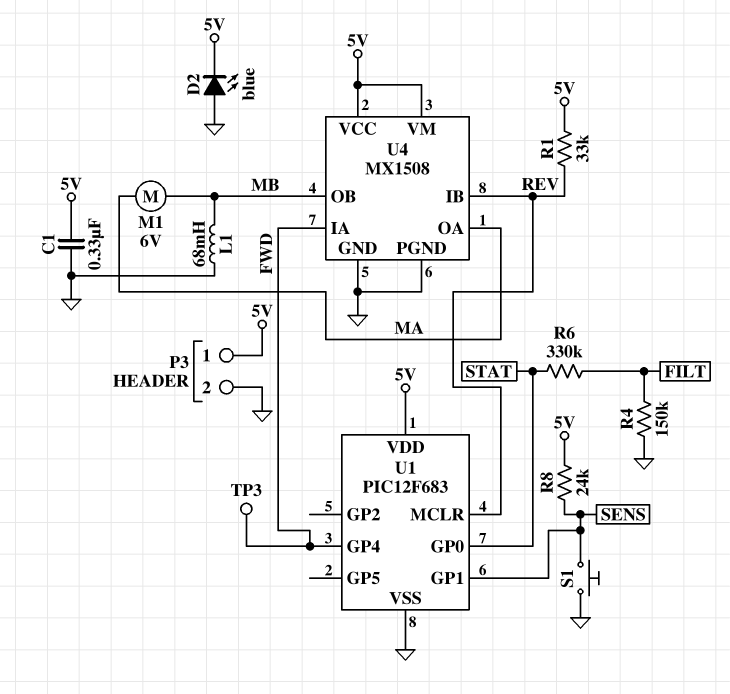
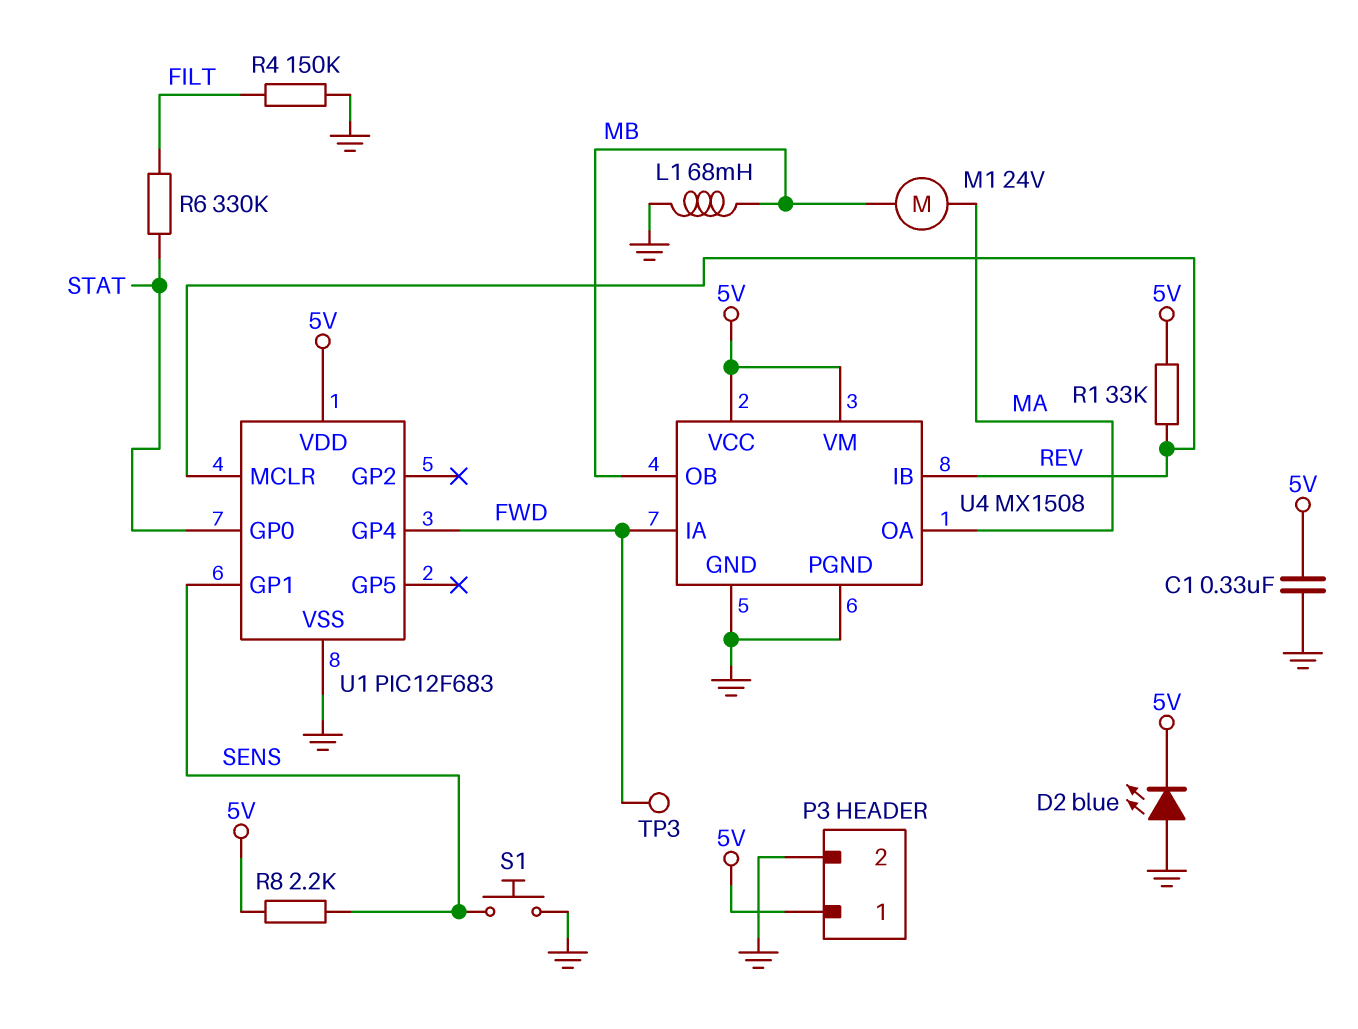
M1: motor 6V (MA, MB) -> motor 24V (MA, MB)
R8: 24k (5V, SENS) -> 2.2k (5V, SENS)

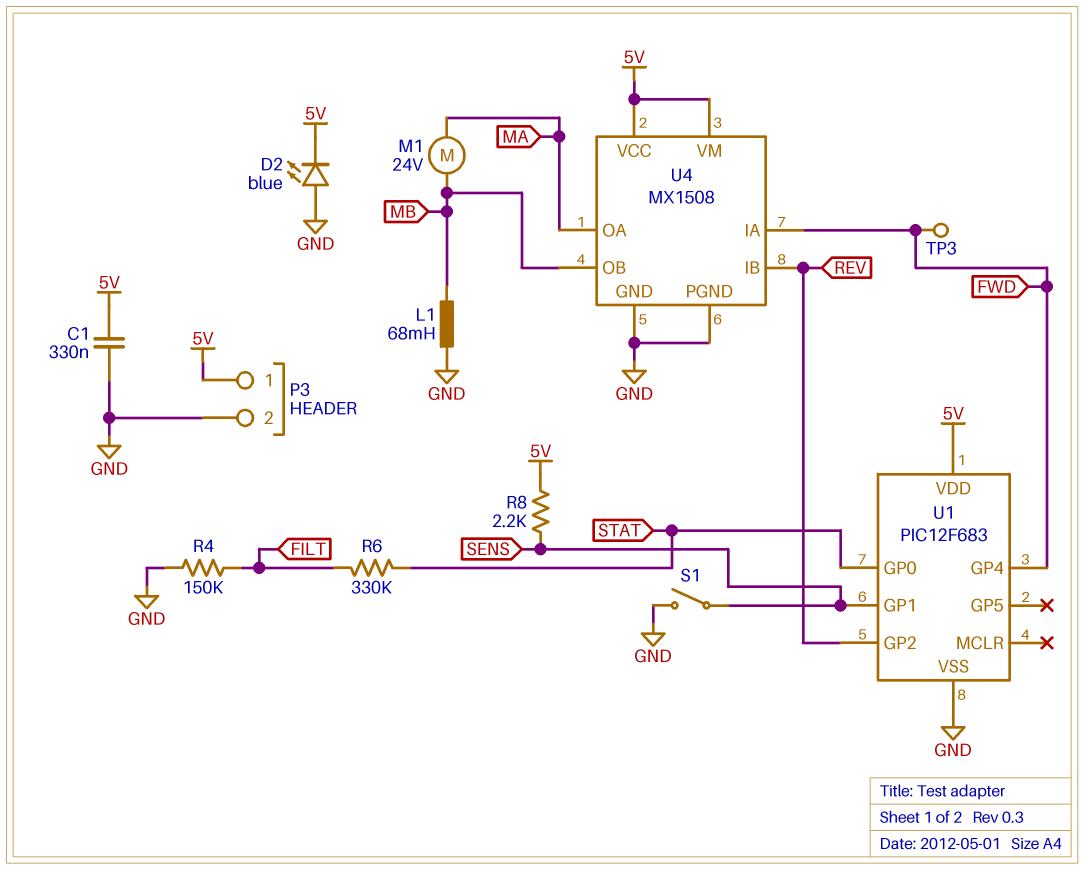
R1: 33k (5V, REV) -> none
S1: button (GND, SENS) -> switch (GND, SENS)
U1 pin GP2: none -> REV
U1 pin MCLR: REV -> none

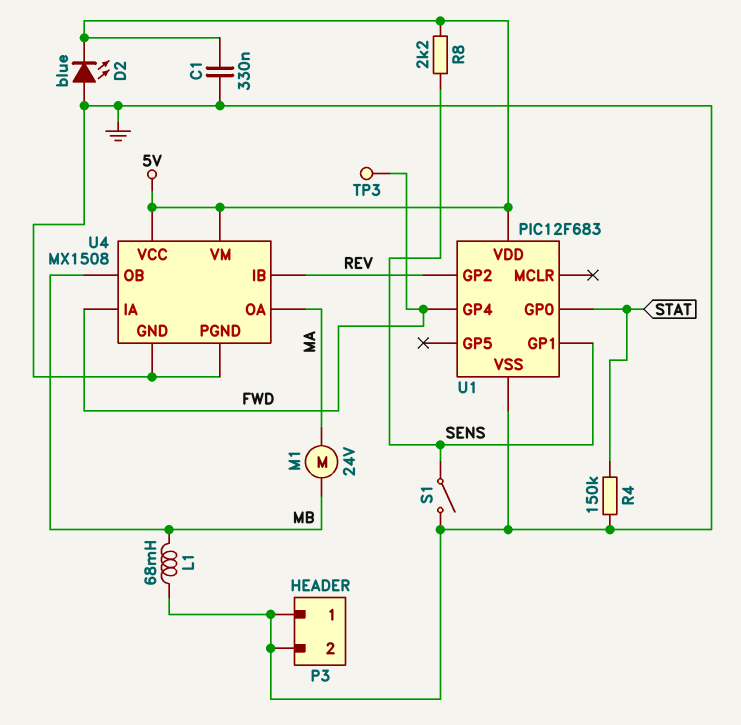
P3 pin 1: 5V -> GND
R4: 150k (FILT, GND) -> 150k (GND, STAT)
R6: 330k (FILT, STAT) -> none

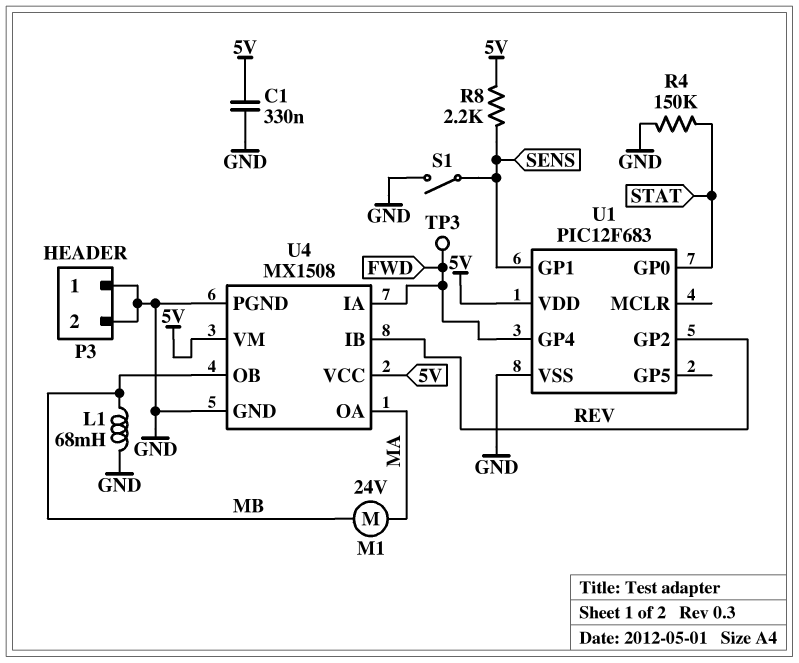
D2: LED blue (A GND, K 5V) -> none

